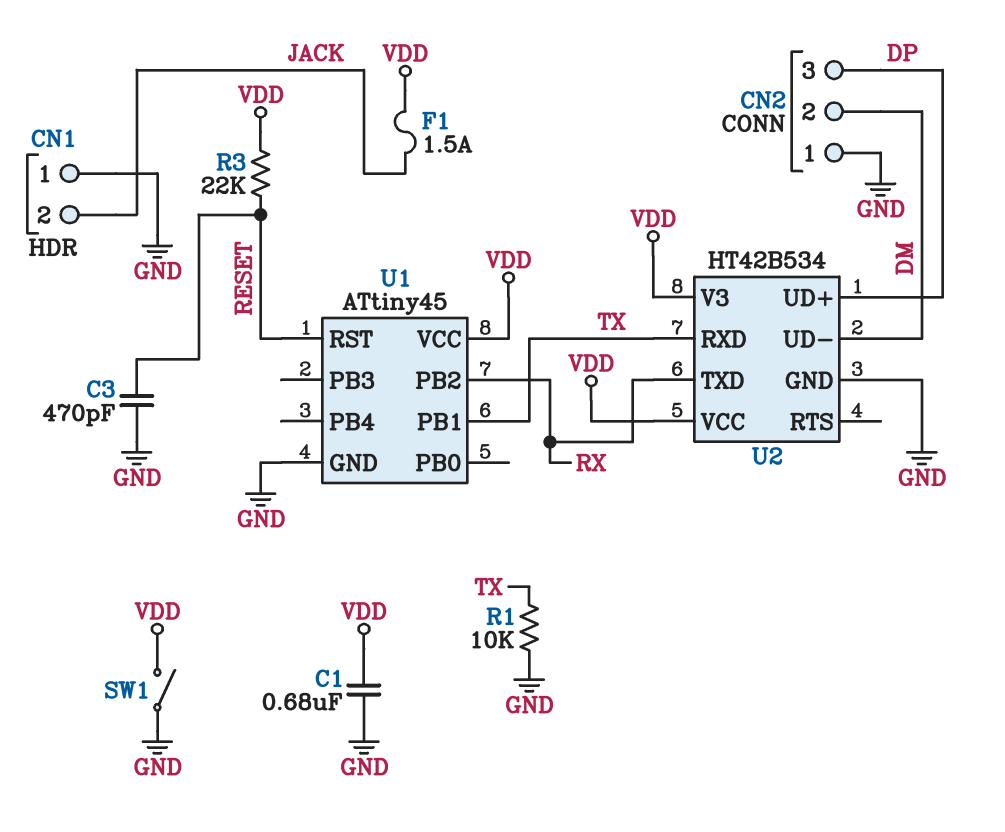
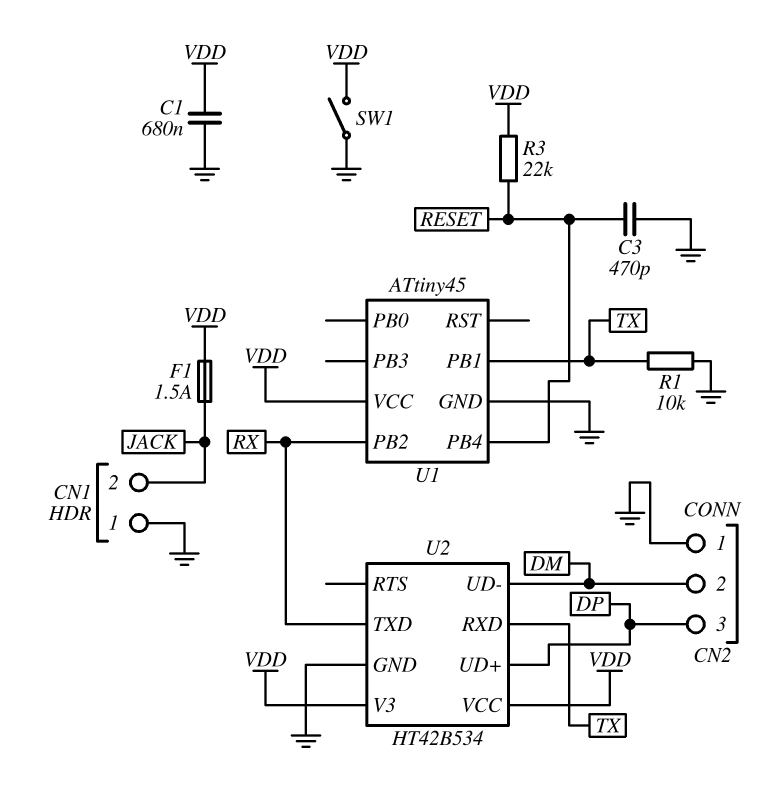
U1 pin PB4: none -> RESET
U1 pin RST: RESET -> none

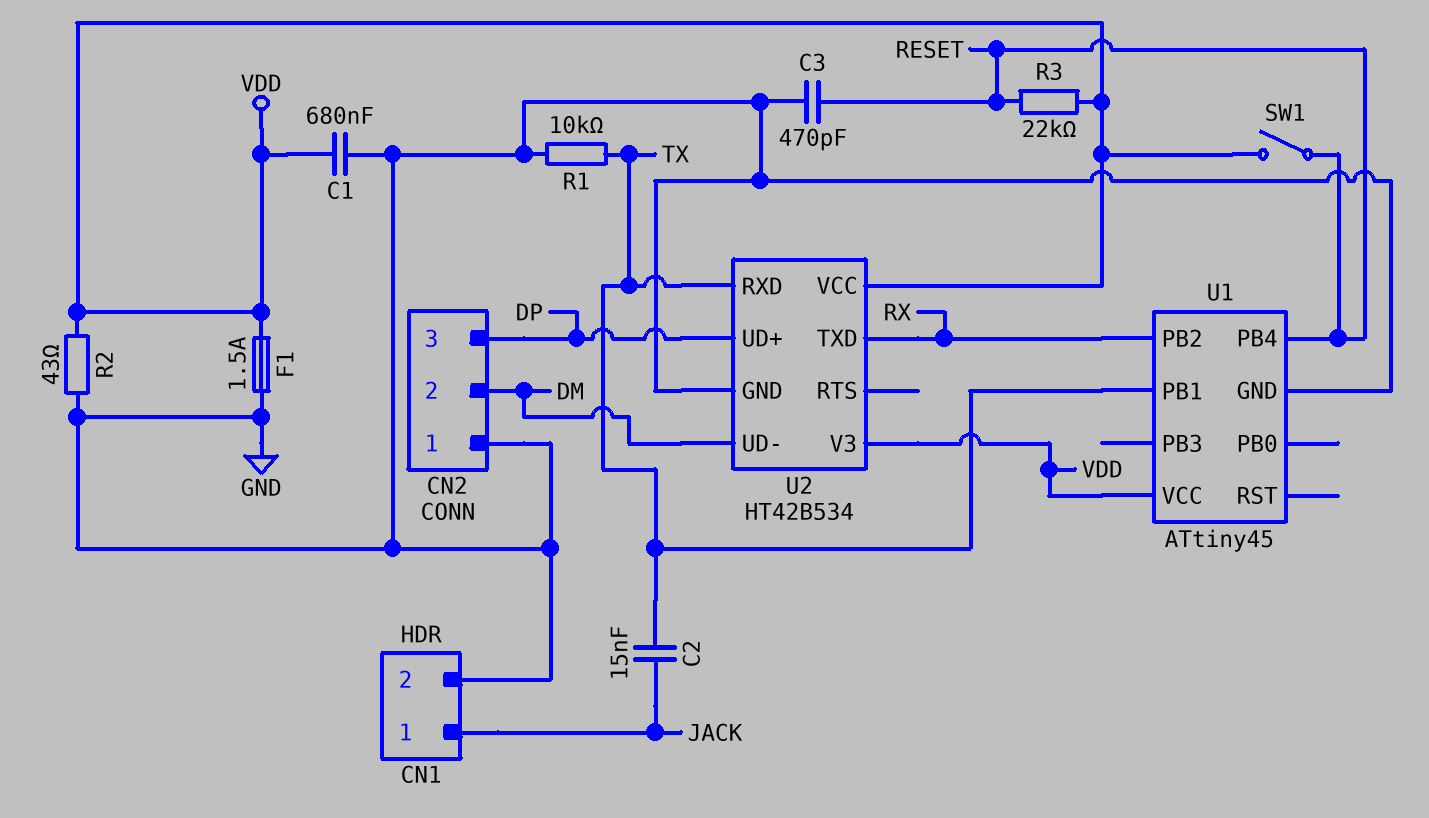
C2: none -> 15nF (JACK, TX)
CN1 pin 1: GND -> JACK
CN1 pin 2: JACK -> GND
F1: 1.5A (JACK, VDD) -> 1.5A (GND, VDD)
R2: none -> 43 (GND, VDD)
SW1: switch (GND, VDD) -> switch (RESET, VDD)

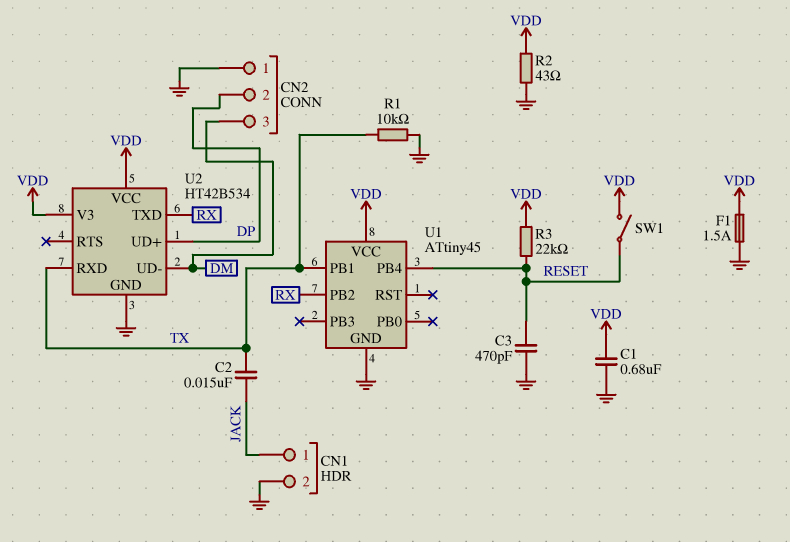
CN2 pin 2: DM -> DP
CN2 pin 3: DP -> DM

